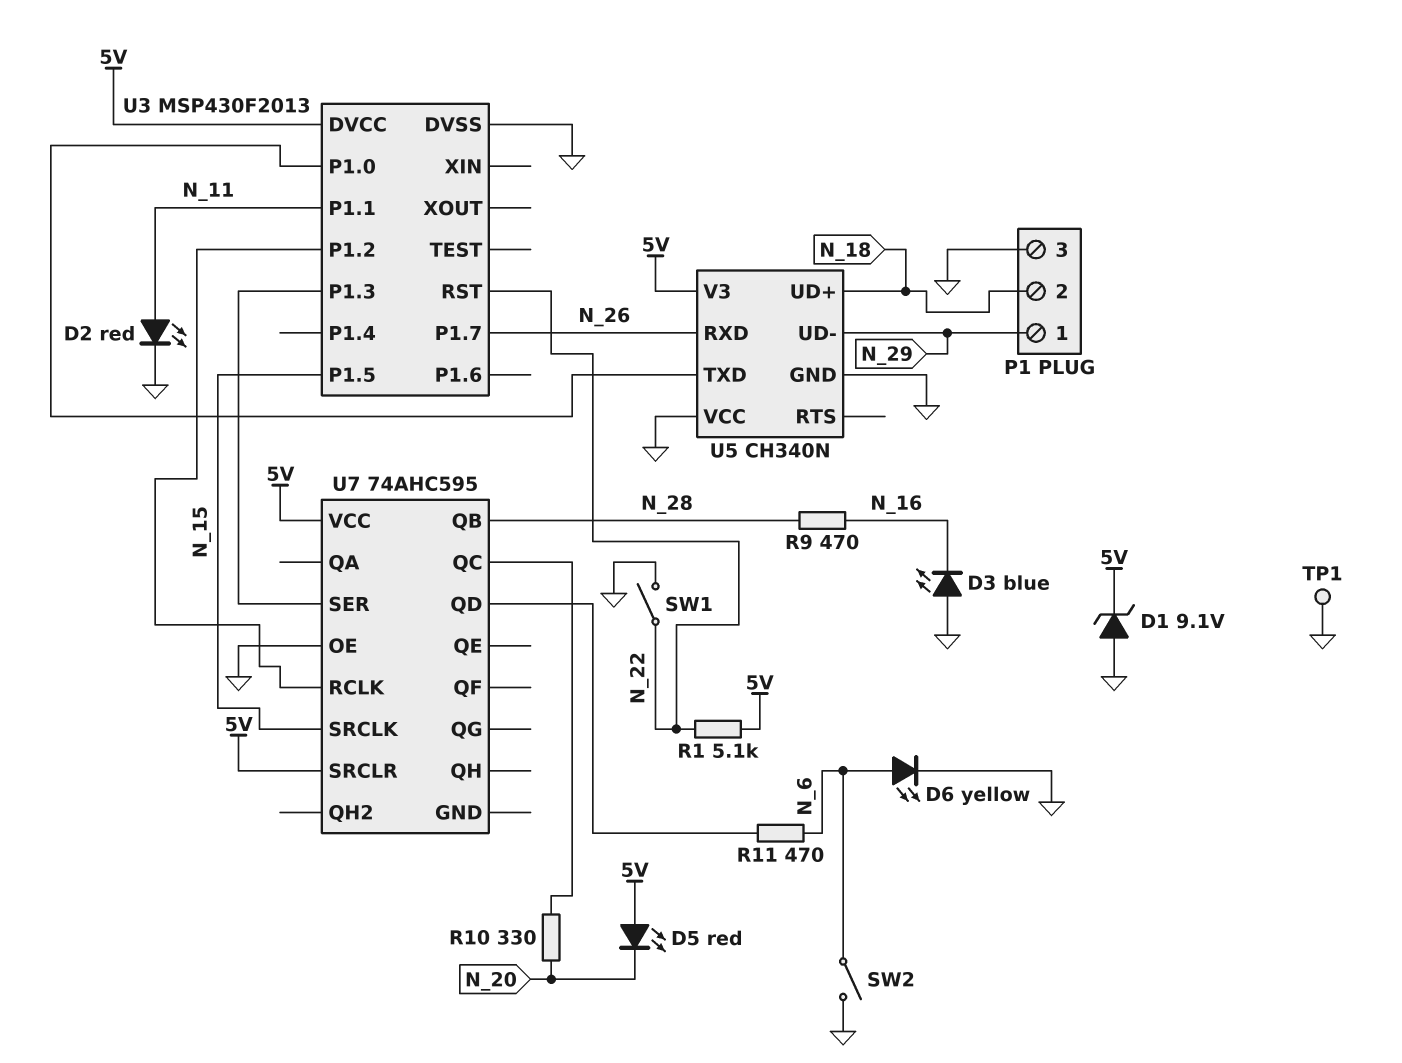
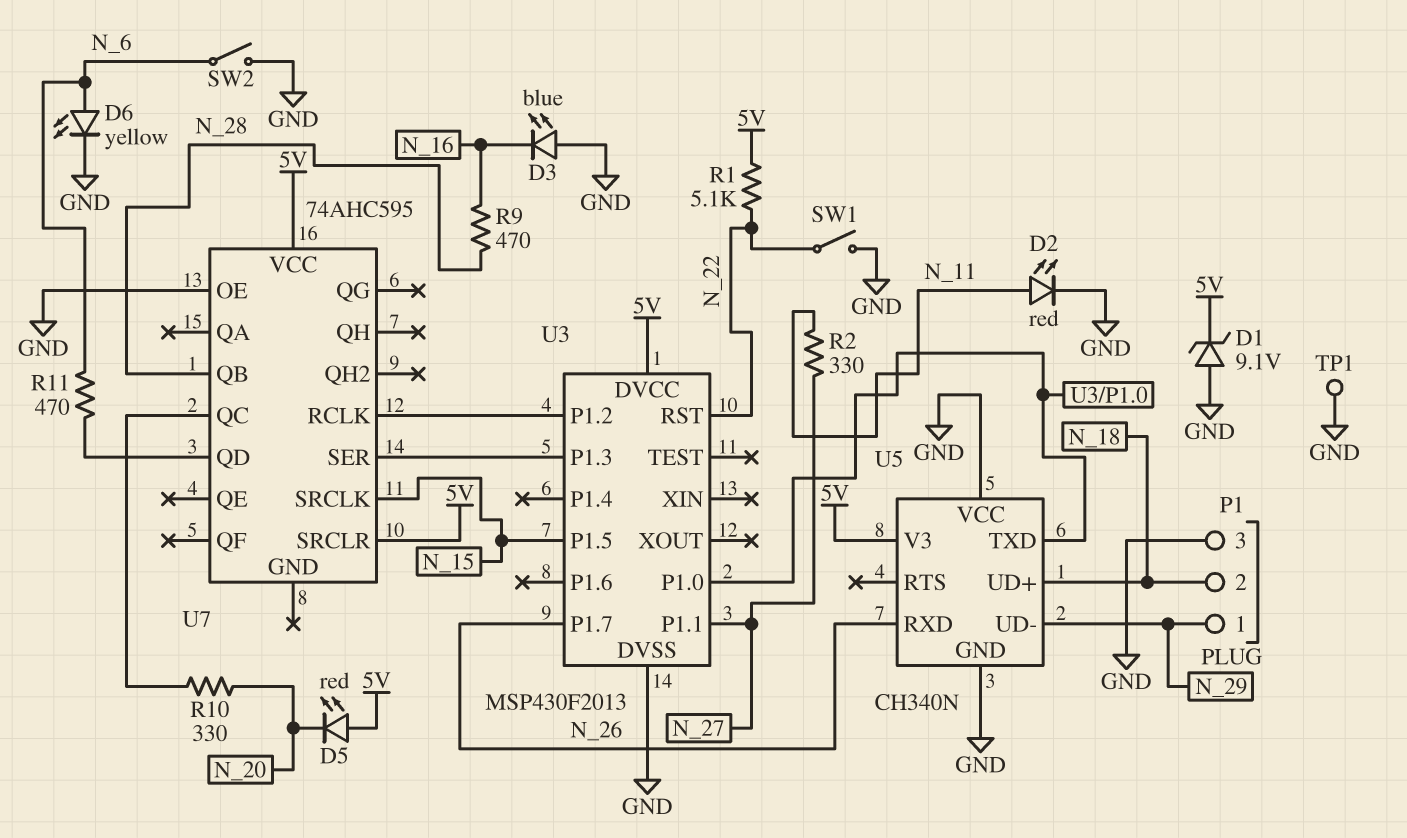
R2: none -> 330 (N_11, N_27)
U3 pin P1.1: N_11 -> N_27

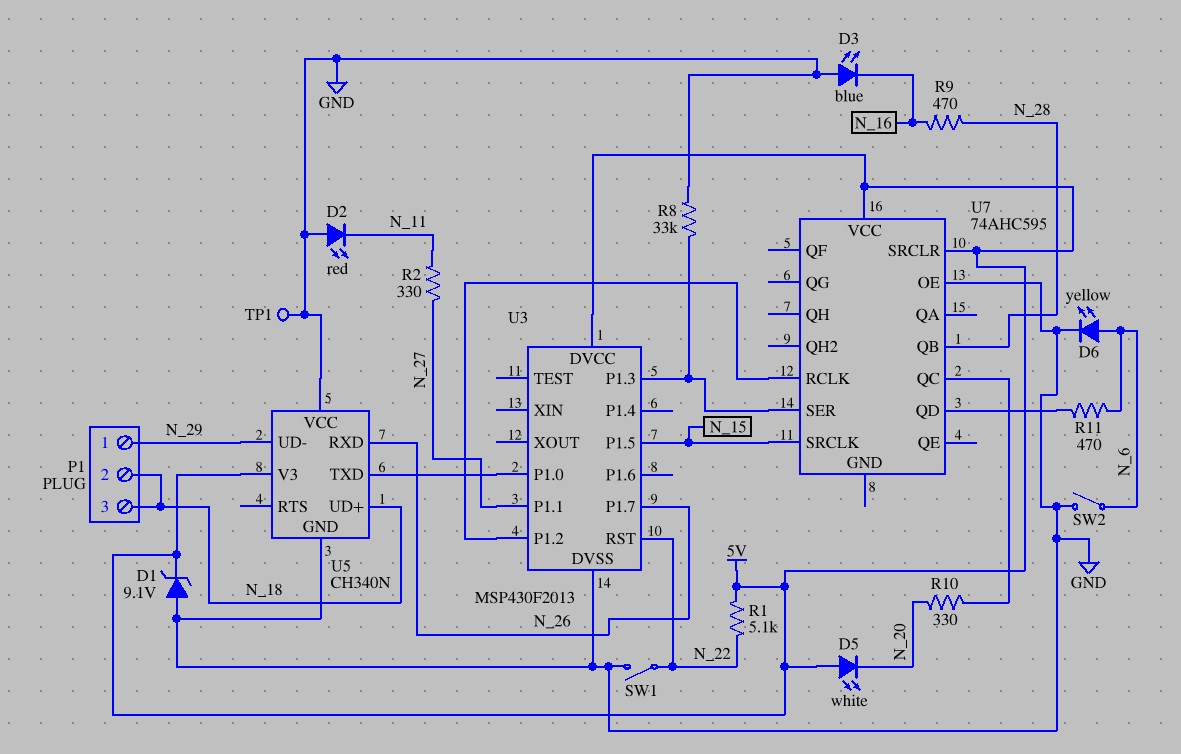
D2: LED red (A N_11, K GND) -> LED red (A GND, K N_11)
D5: LED red (A 5V, K N_20) -> LED white (A 5V, K N_20)
P1 pin 3: GND -> N_18
R8: none -> 33k (GND, U3/P1.3)

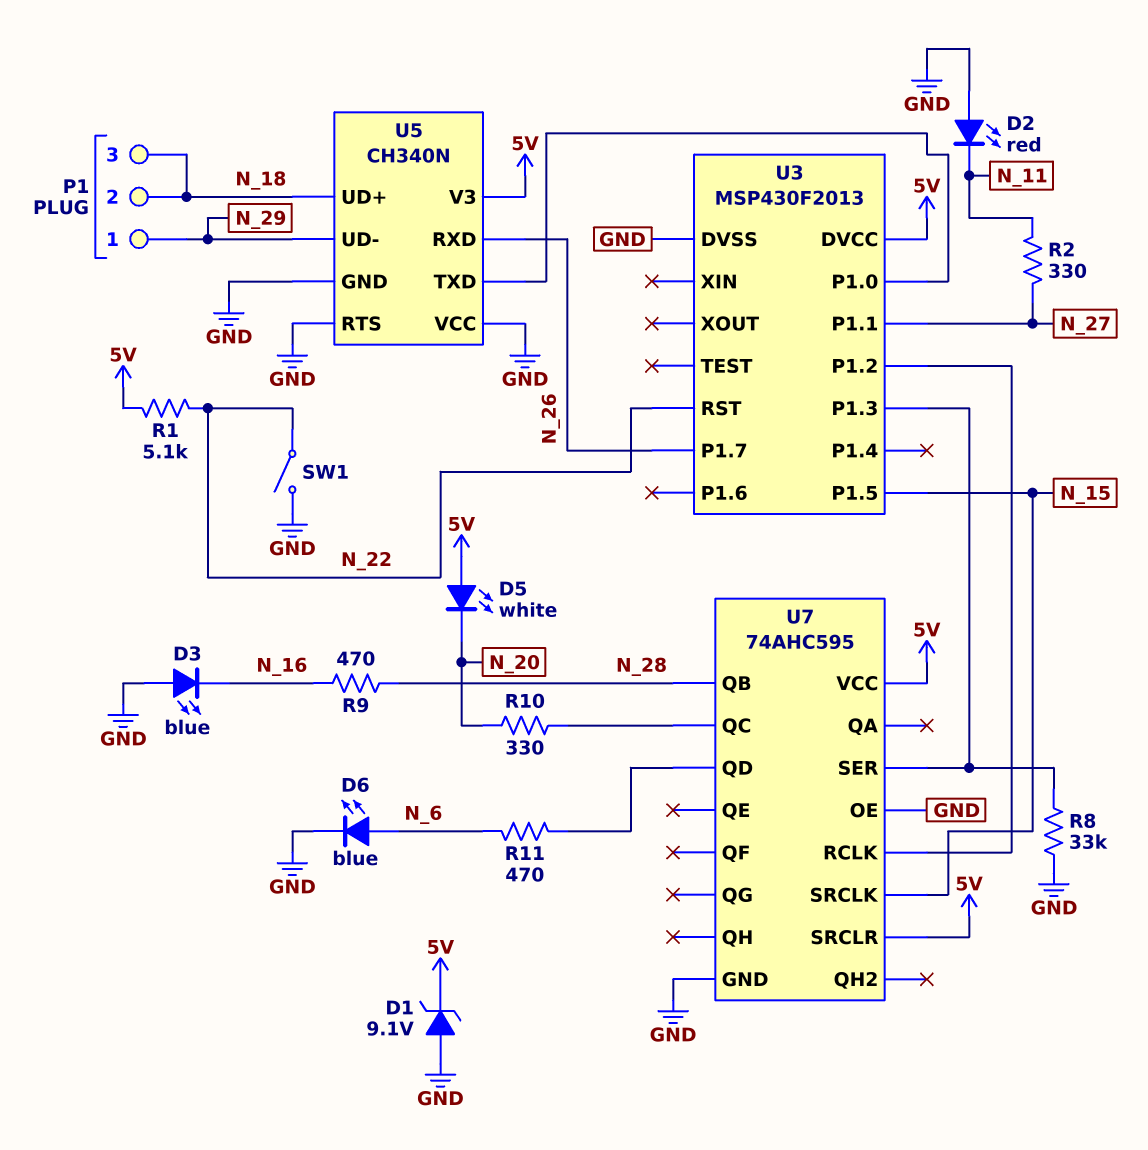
D6: LED yellow (A N_6, K GND) -> LED blue (A N_6, K GND)
SW2: switch (GND, N_6) -> none
TP1: test point (GND) -> none
U5 pin RTS: none -> GND
U7 pin GND: none -> GND

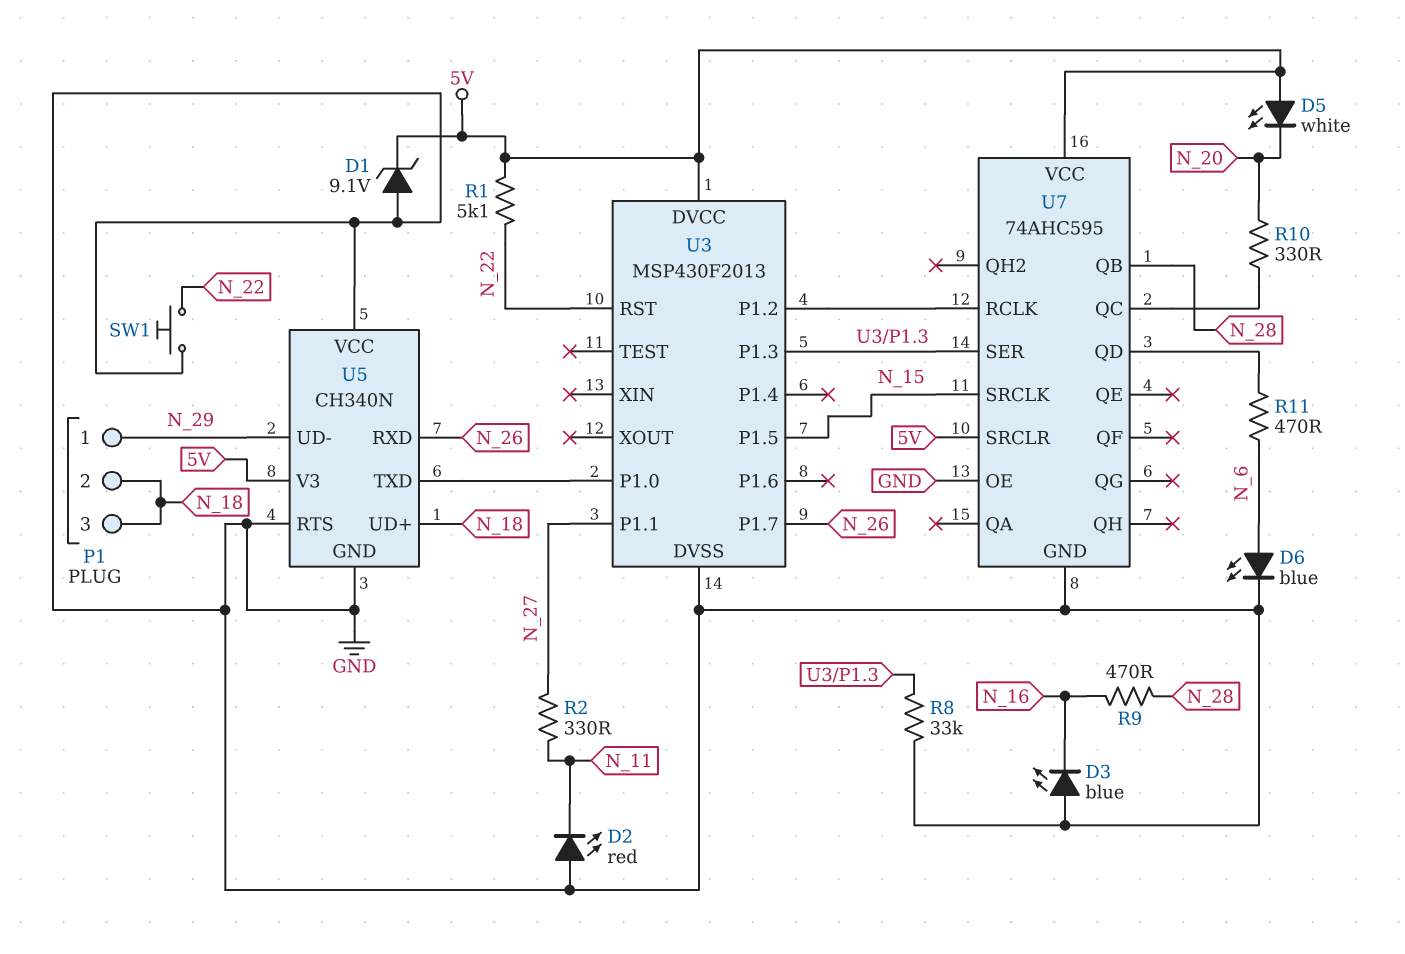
SW1: switch (GND, N_22) -> button (GND, N_22)

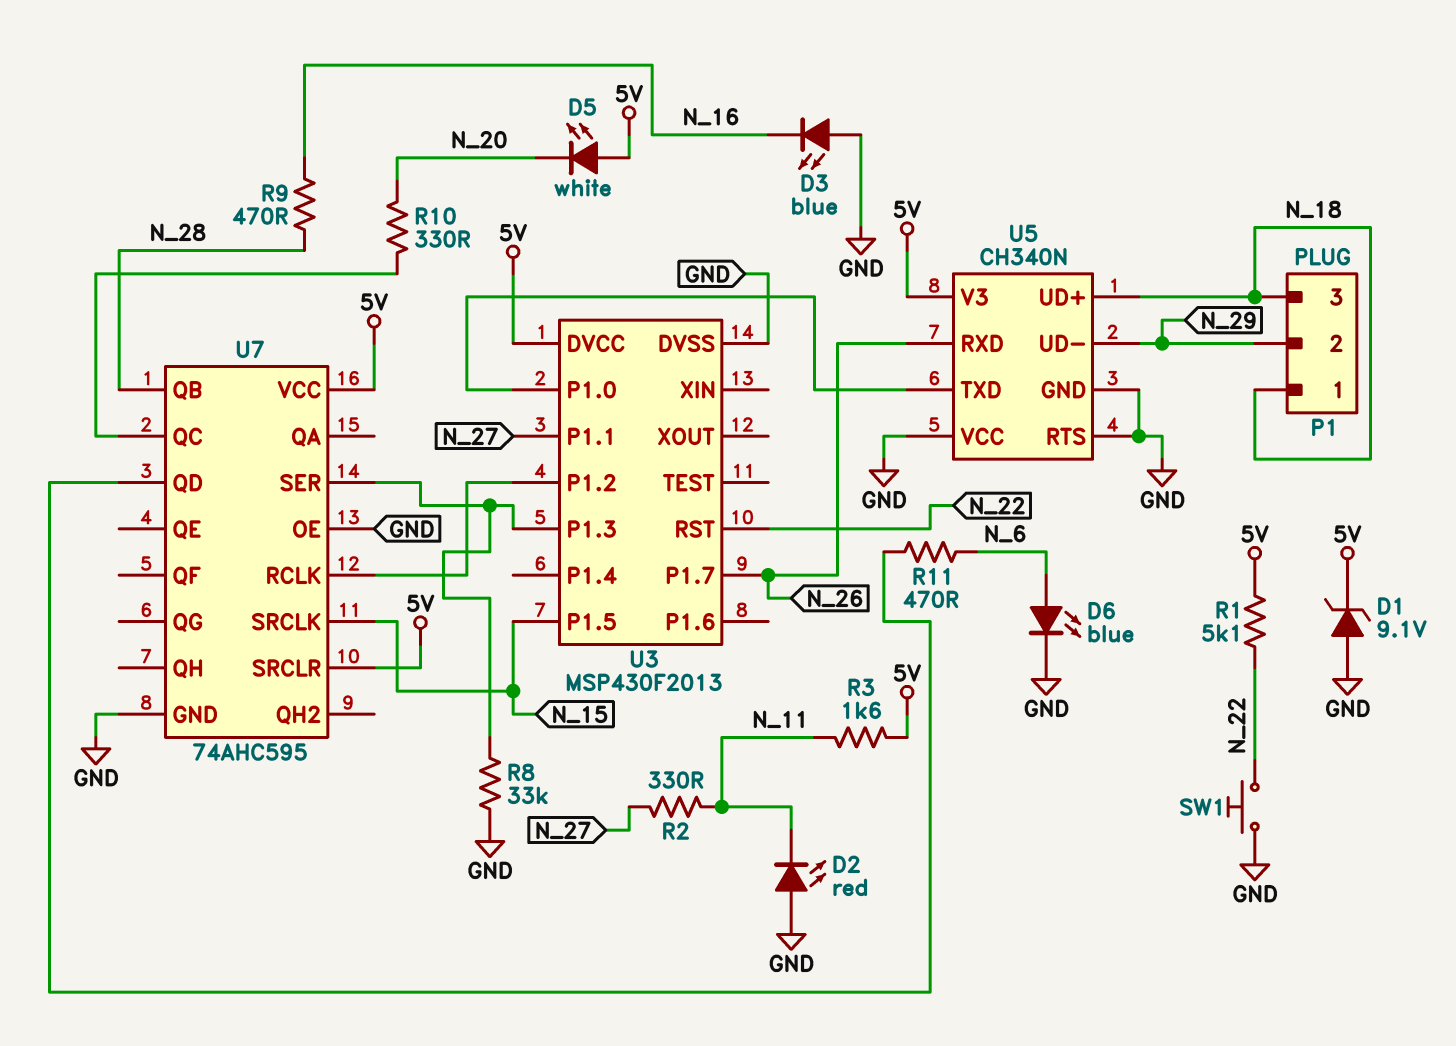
P1 pin 1: N_29 -> N_18
P1 pin 2: N_18 -> N_29
R3: none -> 1.6k (5V, N_11)

